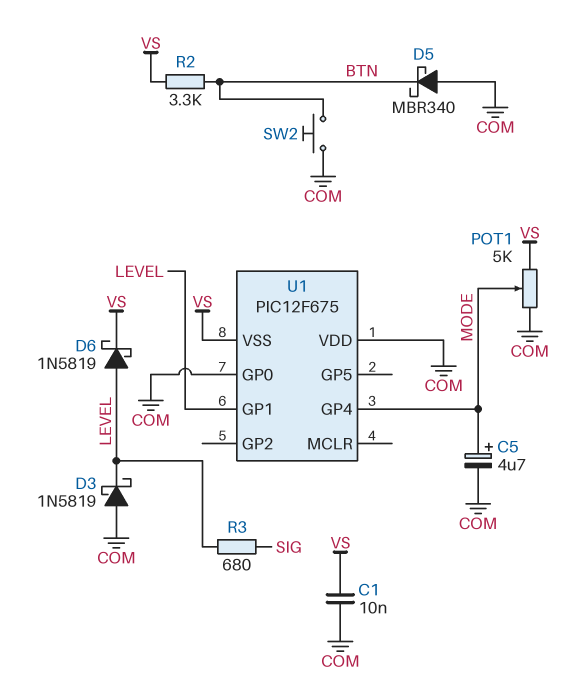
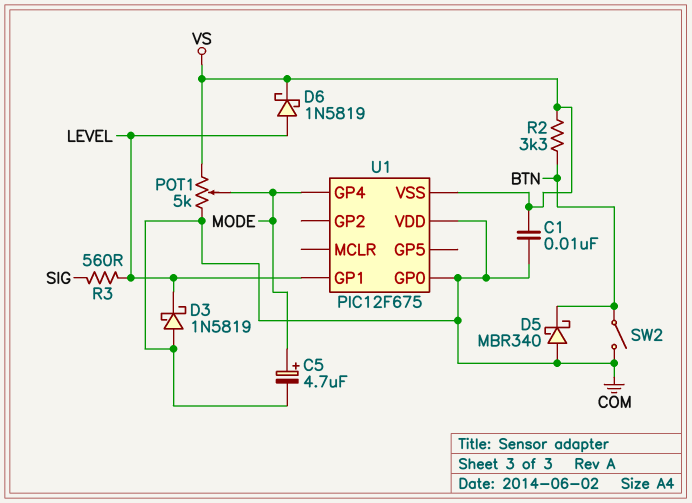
R3: 680 (LEVEL, SIG) -> 560 (LEVEL, SIG)
SW2: button (BTN, COM) -> switch (BTN, COM)

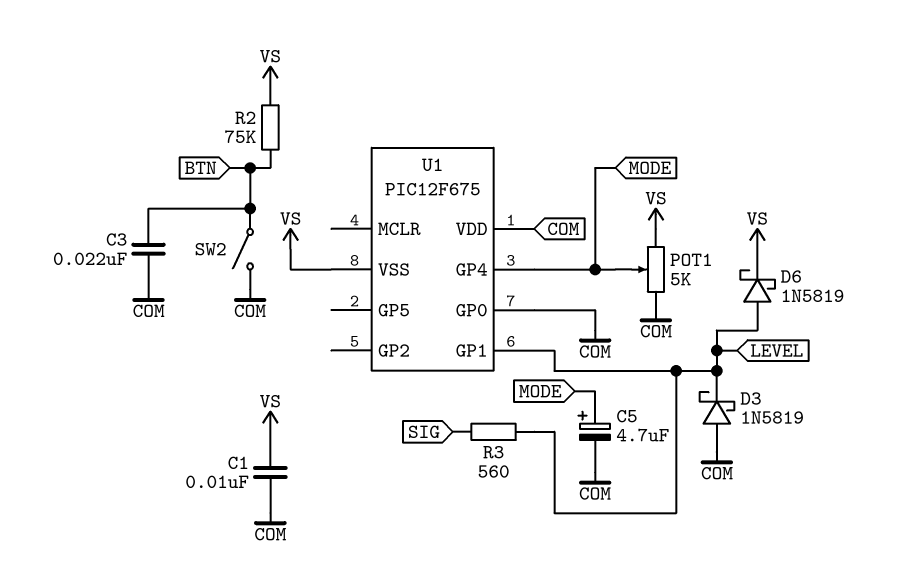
C3: none -> 22nF (BTN, COM)
D5: schottky MBR340 (A COM, K BTN) -> none
R2: 3.3k (BTN, VS) -> 75k (BTN, VS)

